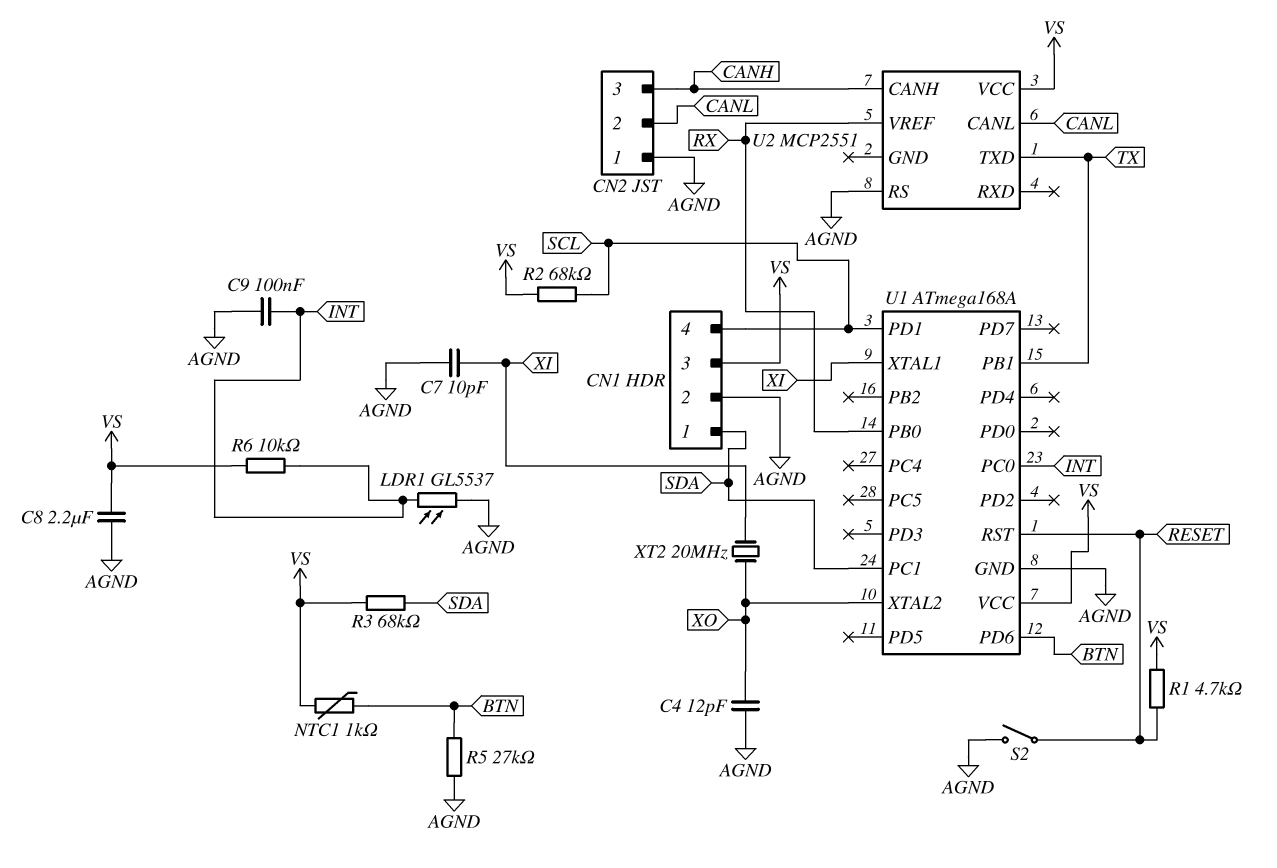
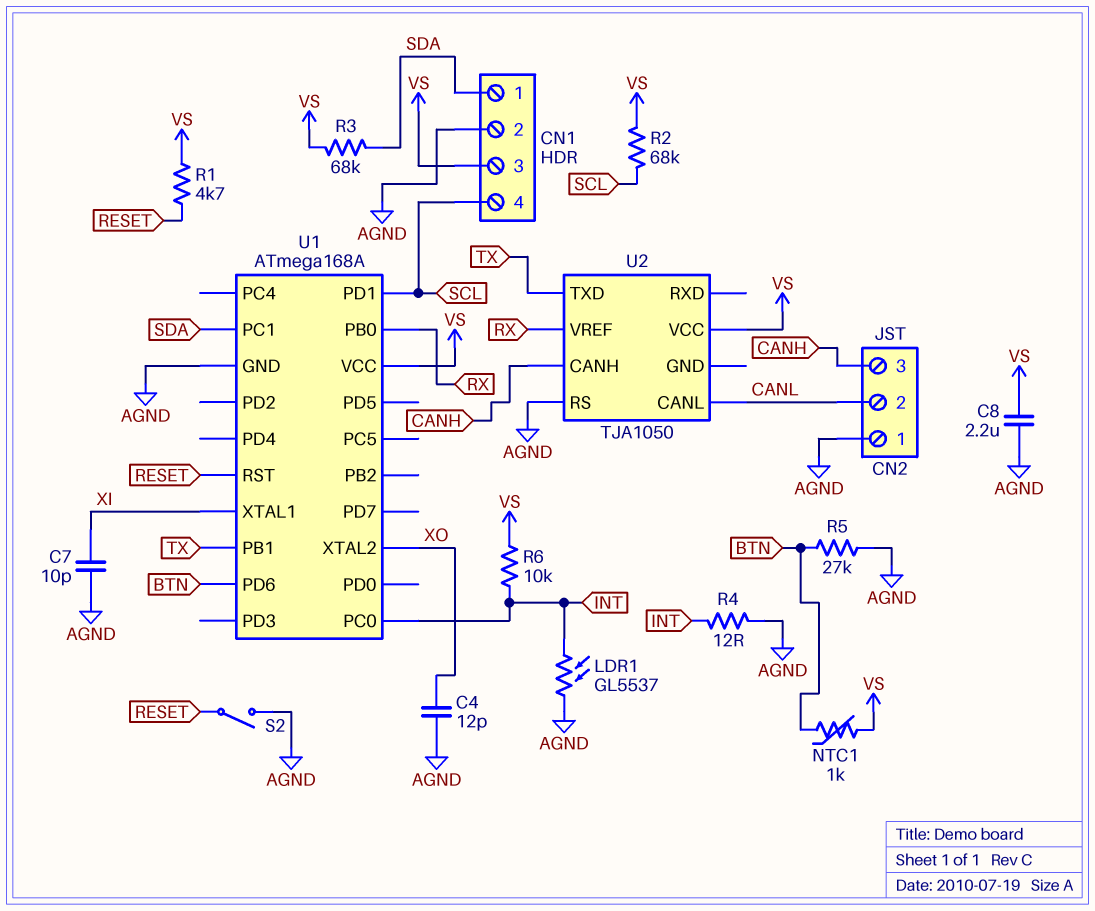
C9: 100nF (AGND, INT) -> none
R4: none -> 12 (AGND, INT)
U2: MCP2551 -> TJA1050
XT2: 20MHz (XI, XO) -> none

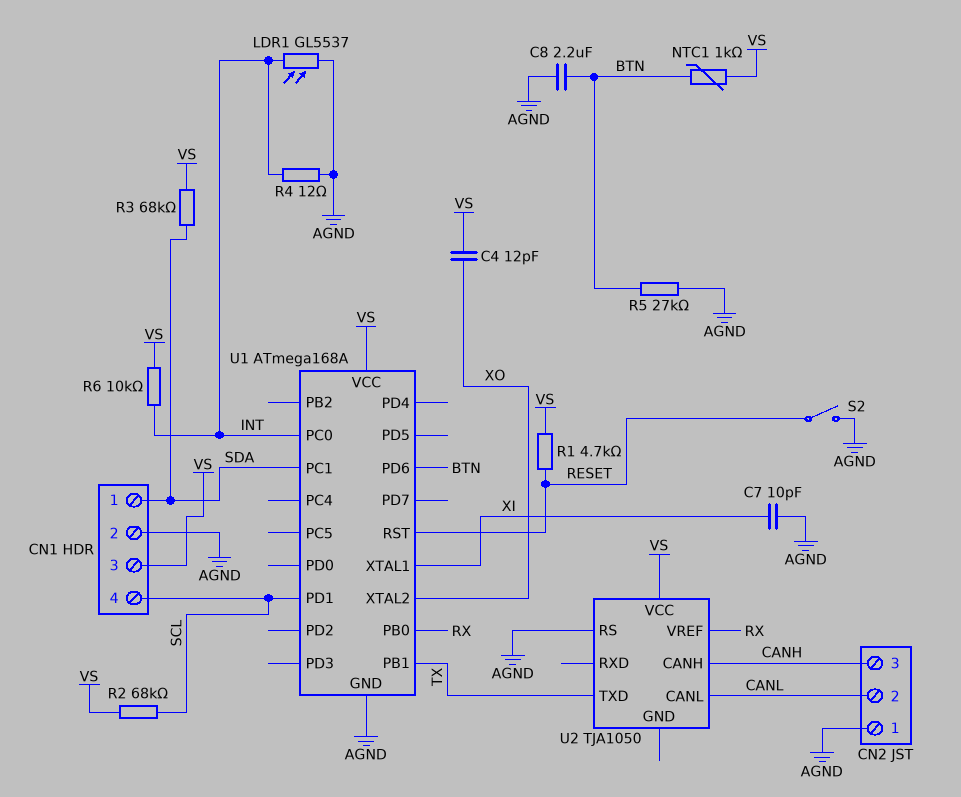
C4: 12pF (AGND, XO) -> 12pF (VS, XO)
C8: 2.2uF (AGND, VS) -> 2.2uF (AGND, BTN)

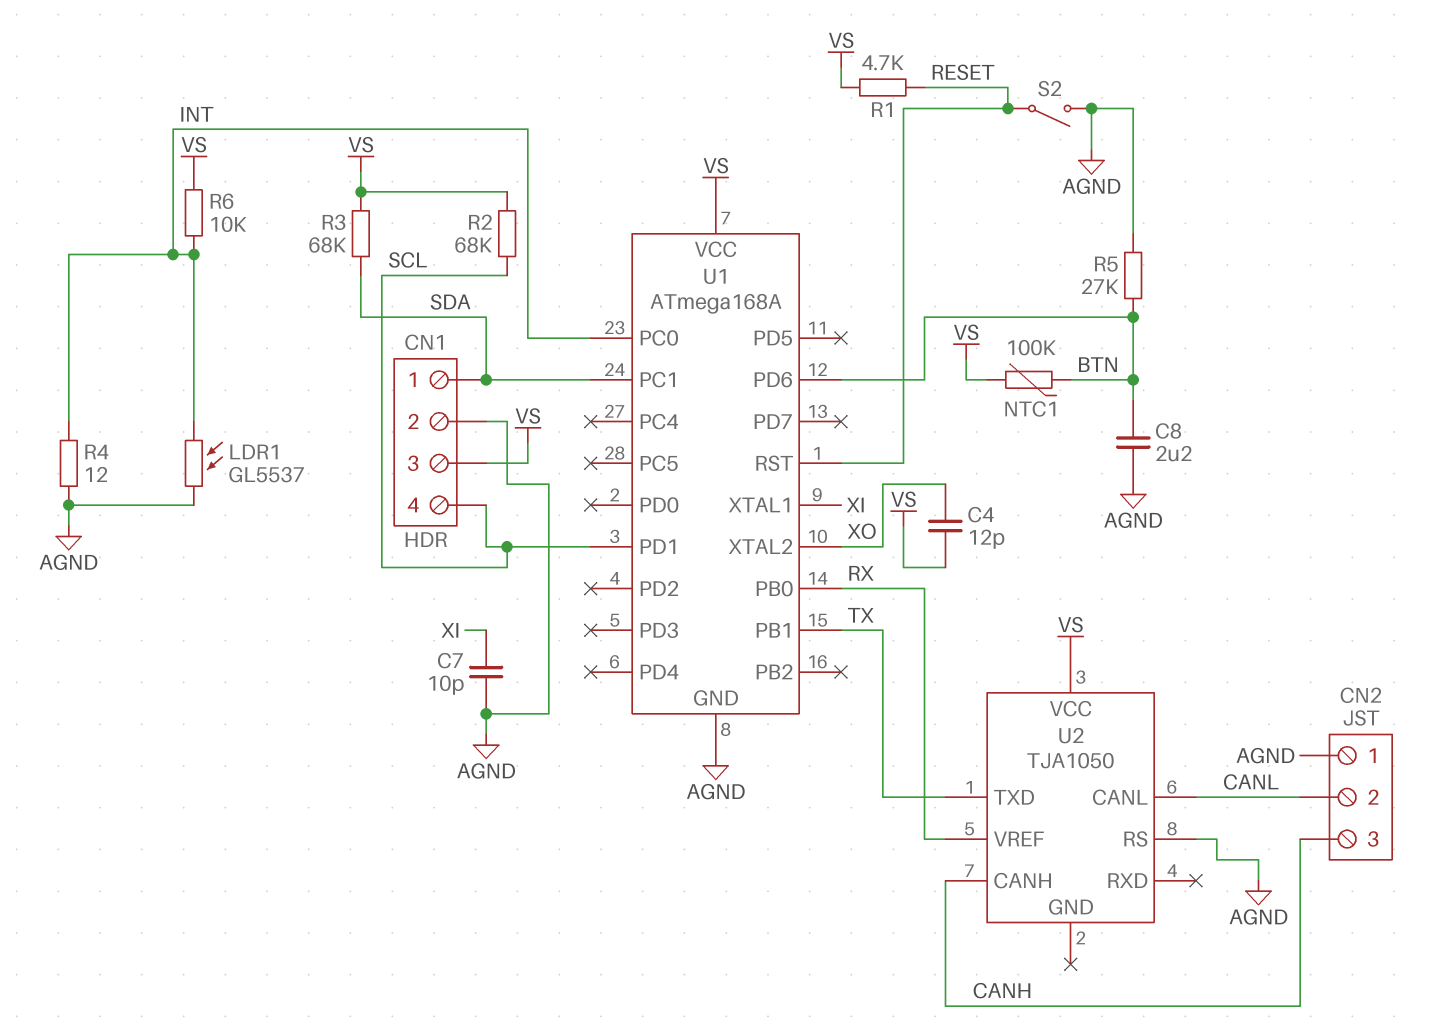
NTC1: 1k (BTN, VS) -> 100k (BTN, VS)

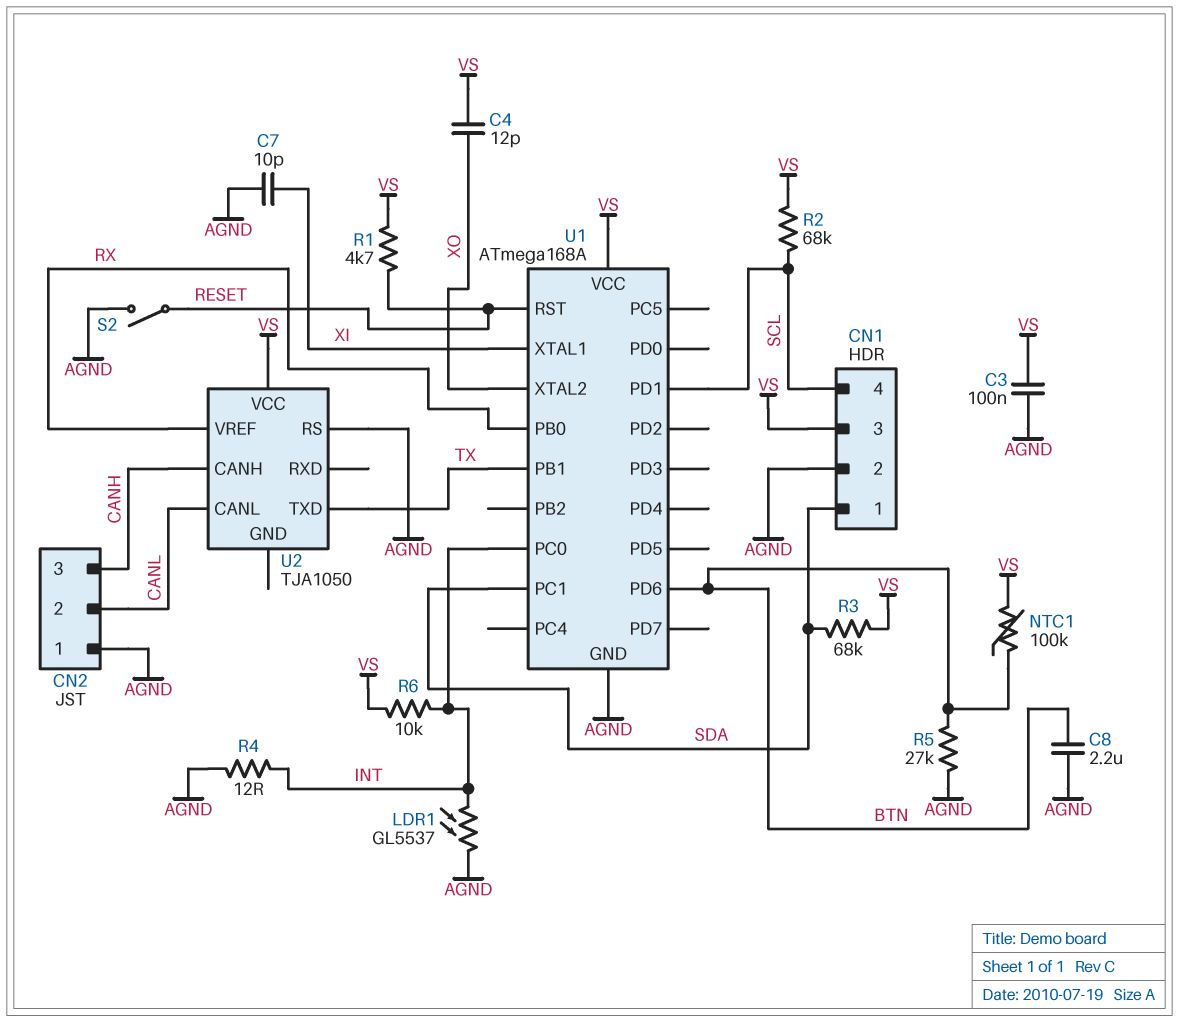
C3: none -> 100nF (AGND, VS)

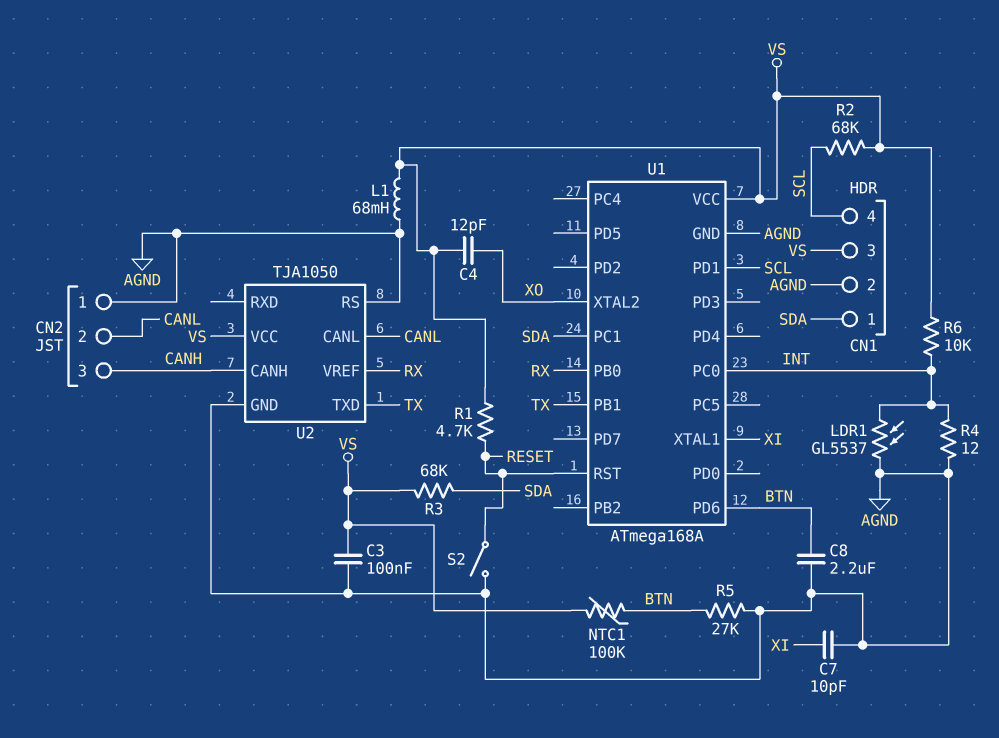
L1: none -> 68mH (AGND, VS)
U2 pin GND: none -> AGND

